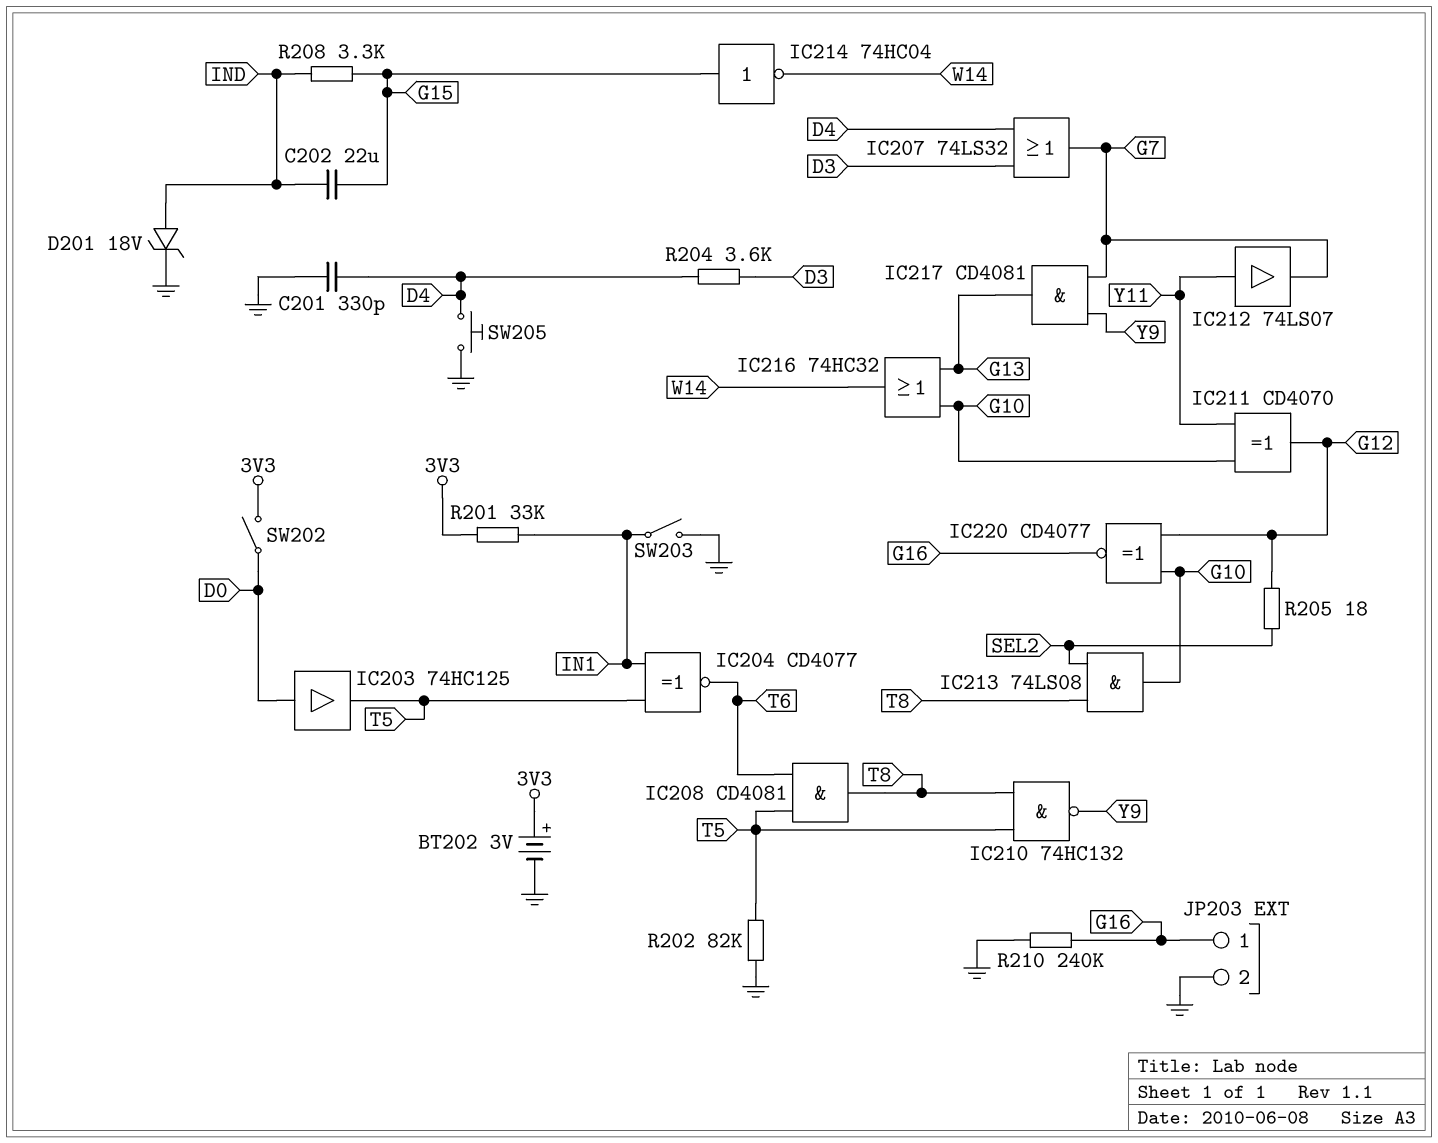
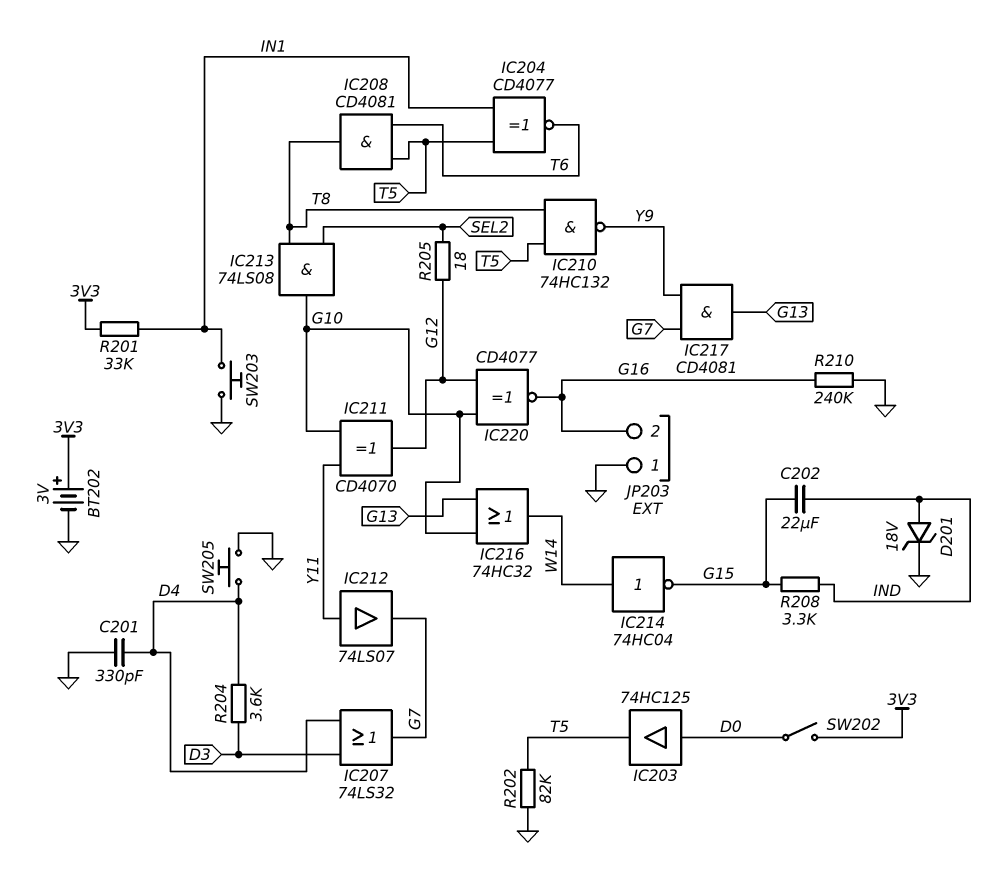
IC214: NOT 74HC04 (in G15, out W14) -> NOT 74HC04 (in W14, out G15)
JP203 pin 1: G16 -> GND
JP203 pin 2: GND -> G16
SW203: switch (GND, IN1) -> button (GND, IN1)

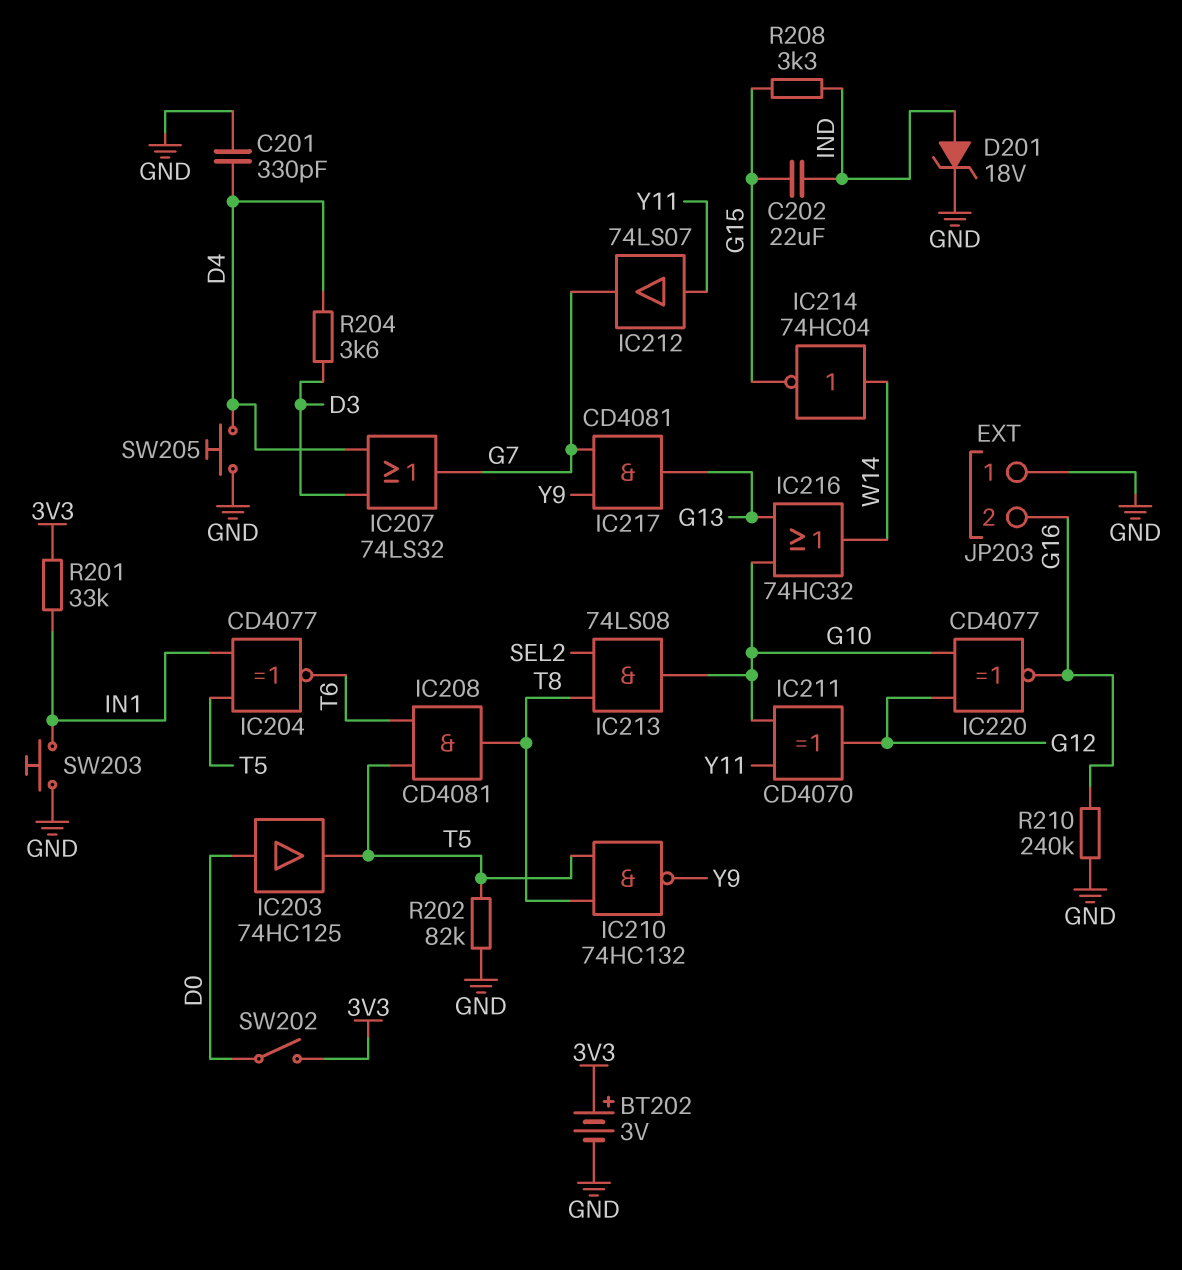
R205: 18 (G12, SEL2) -> none

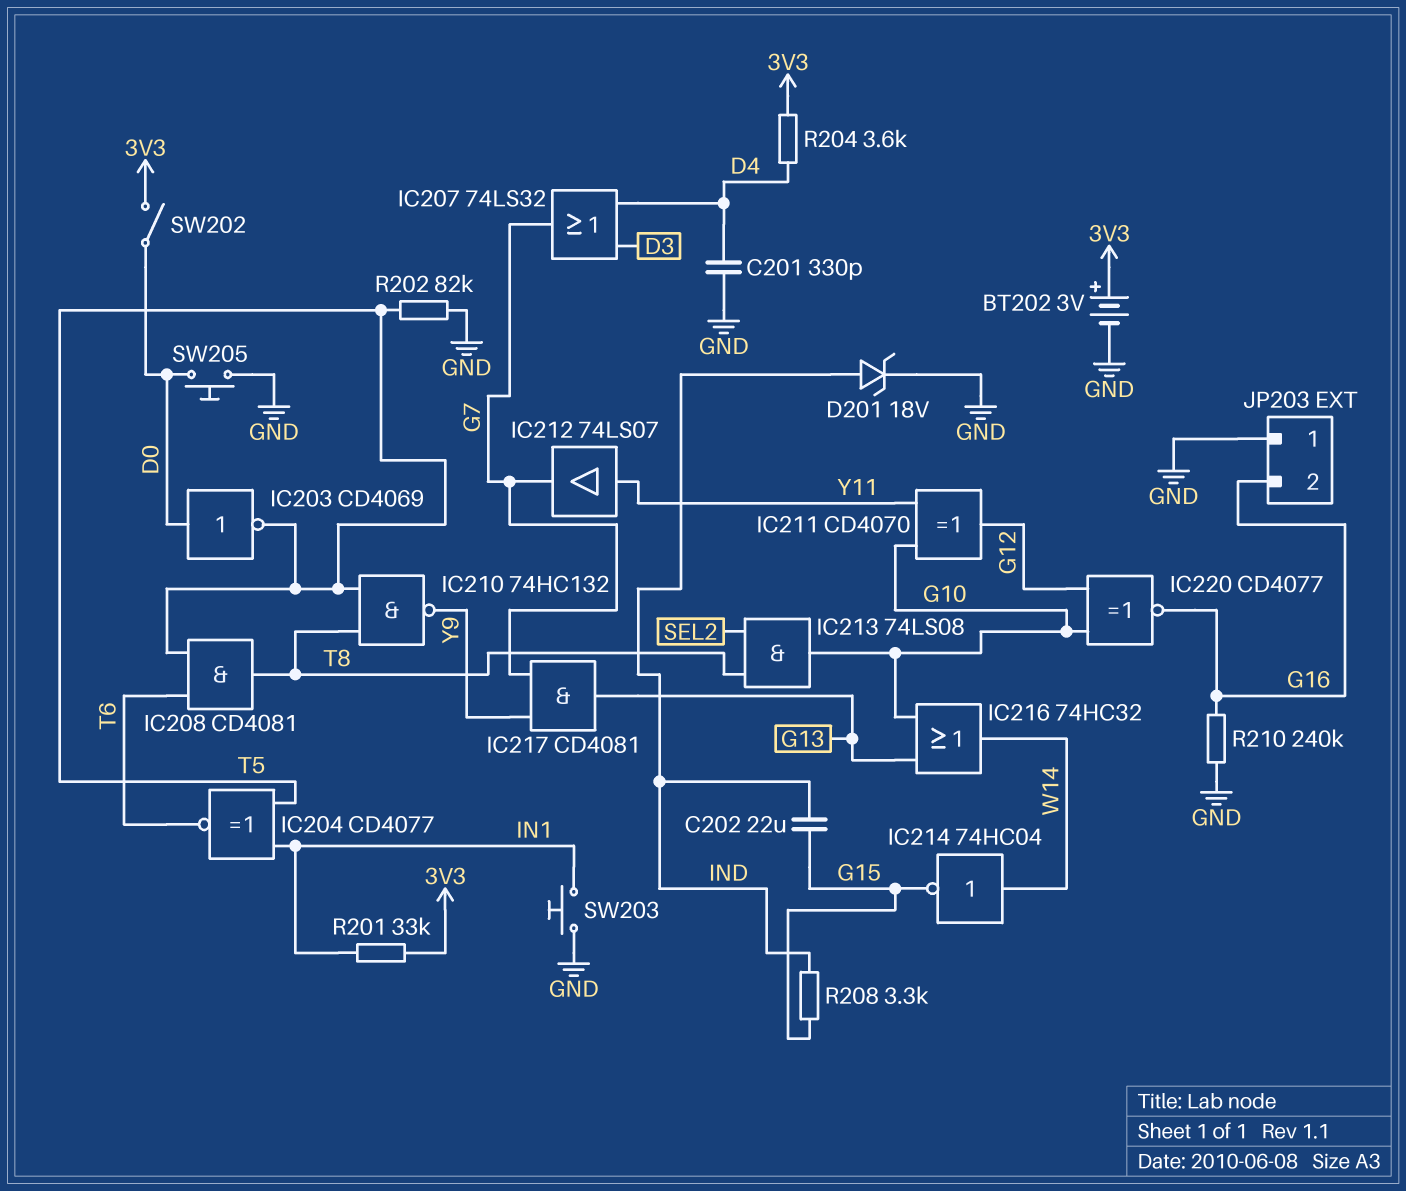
IC203: buffer 74HC125 (in D0, out T5) -> NOT CD4069 (in D0, out T5)
R204: 3.6k (D3, D4) -> 3.6k (3V3, D4)
SW205: button (D4, GND) -> button (D0, GND)

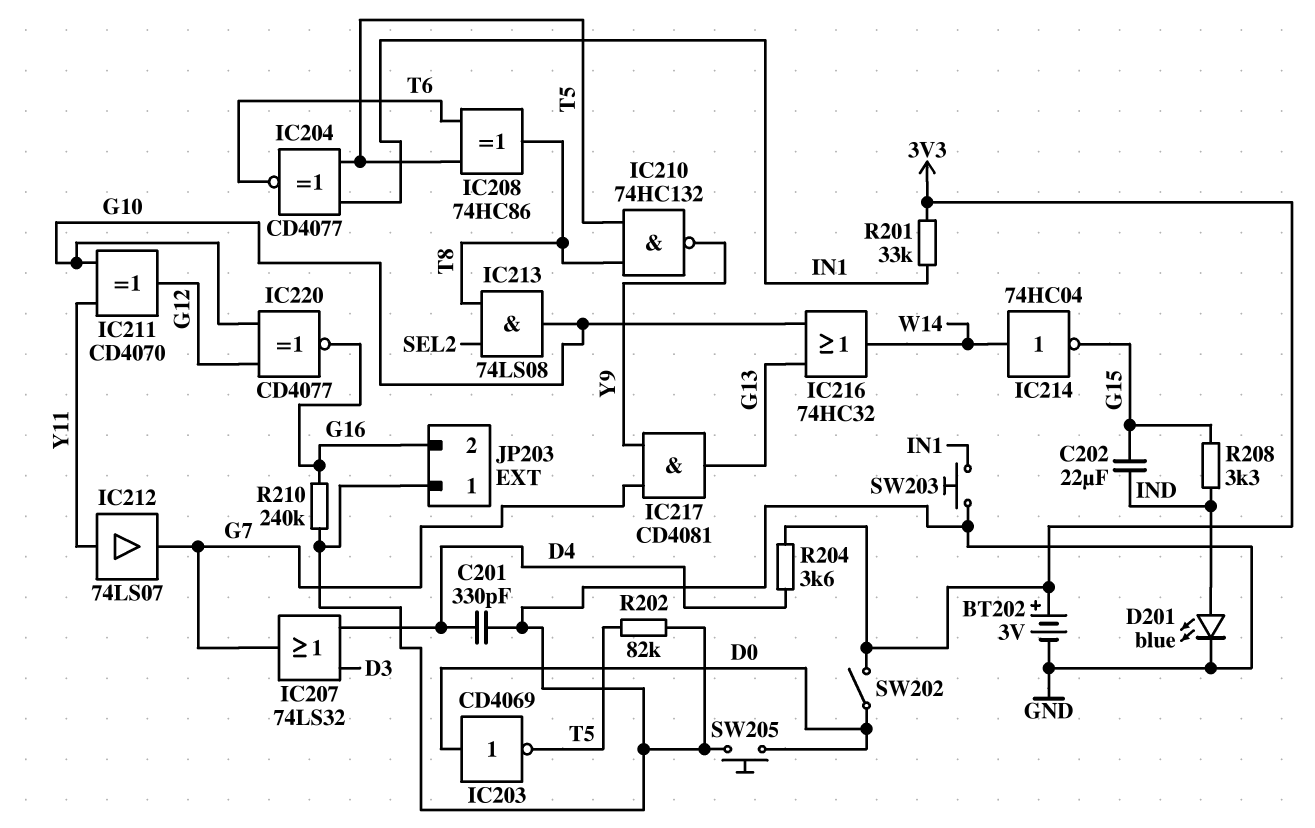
D201: zener 18V (A IND, K GND) -> LED blue (A IND, K GND)
IC208: AND CD4081 (in T5, in T6, out T8) -> XOR 74HC86 (in T5, in T6, out T8)

